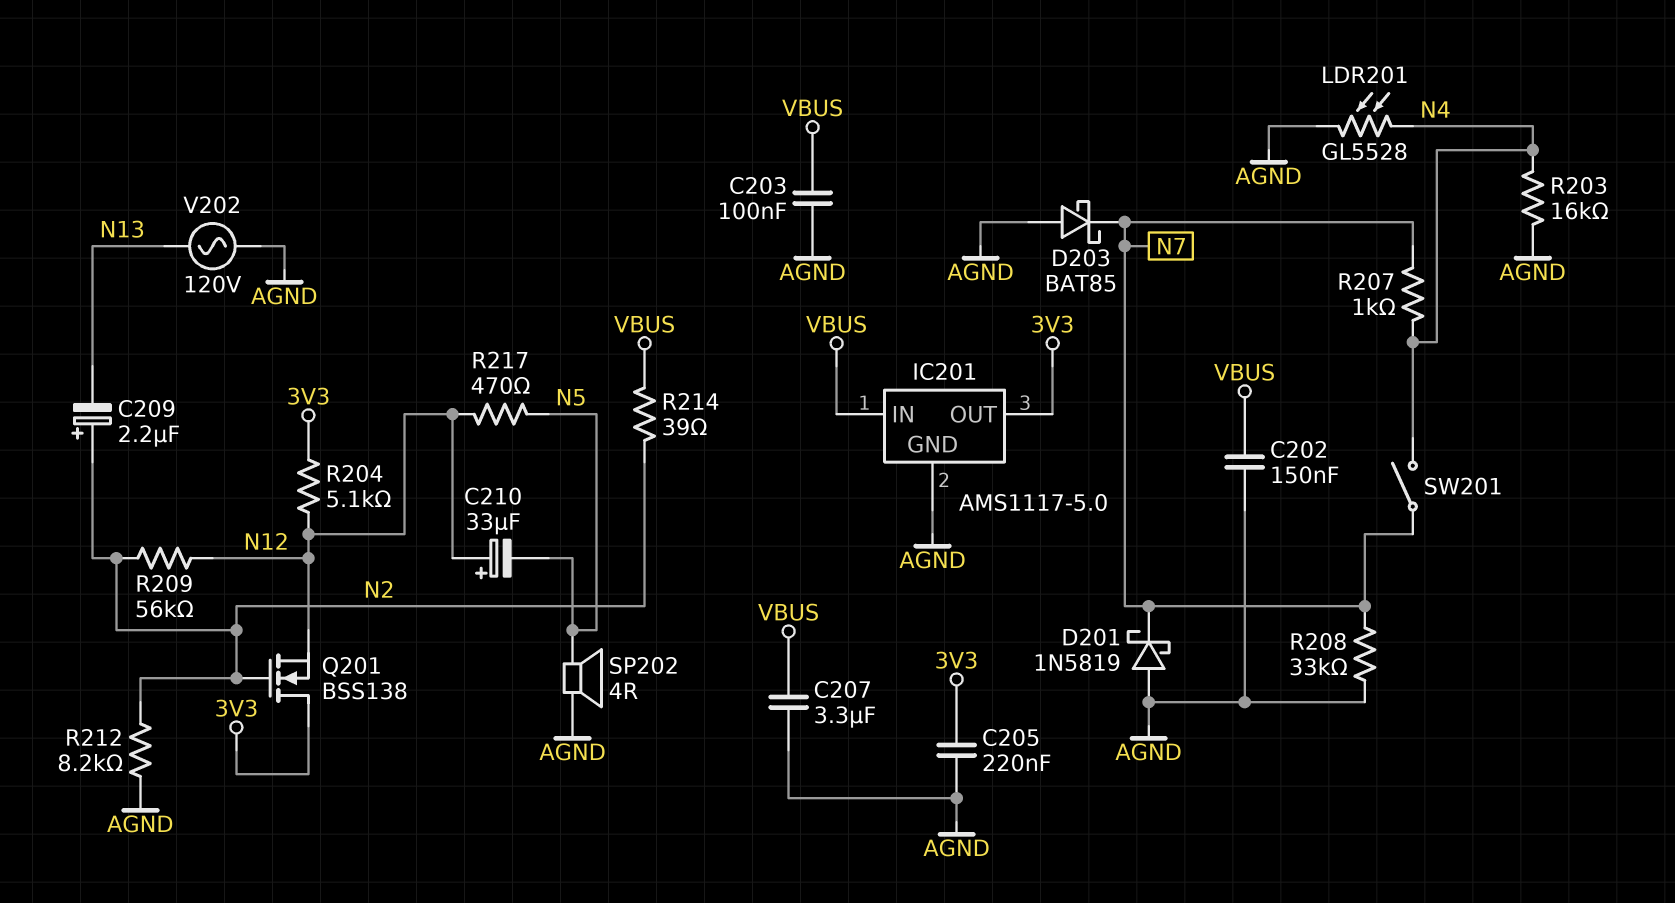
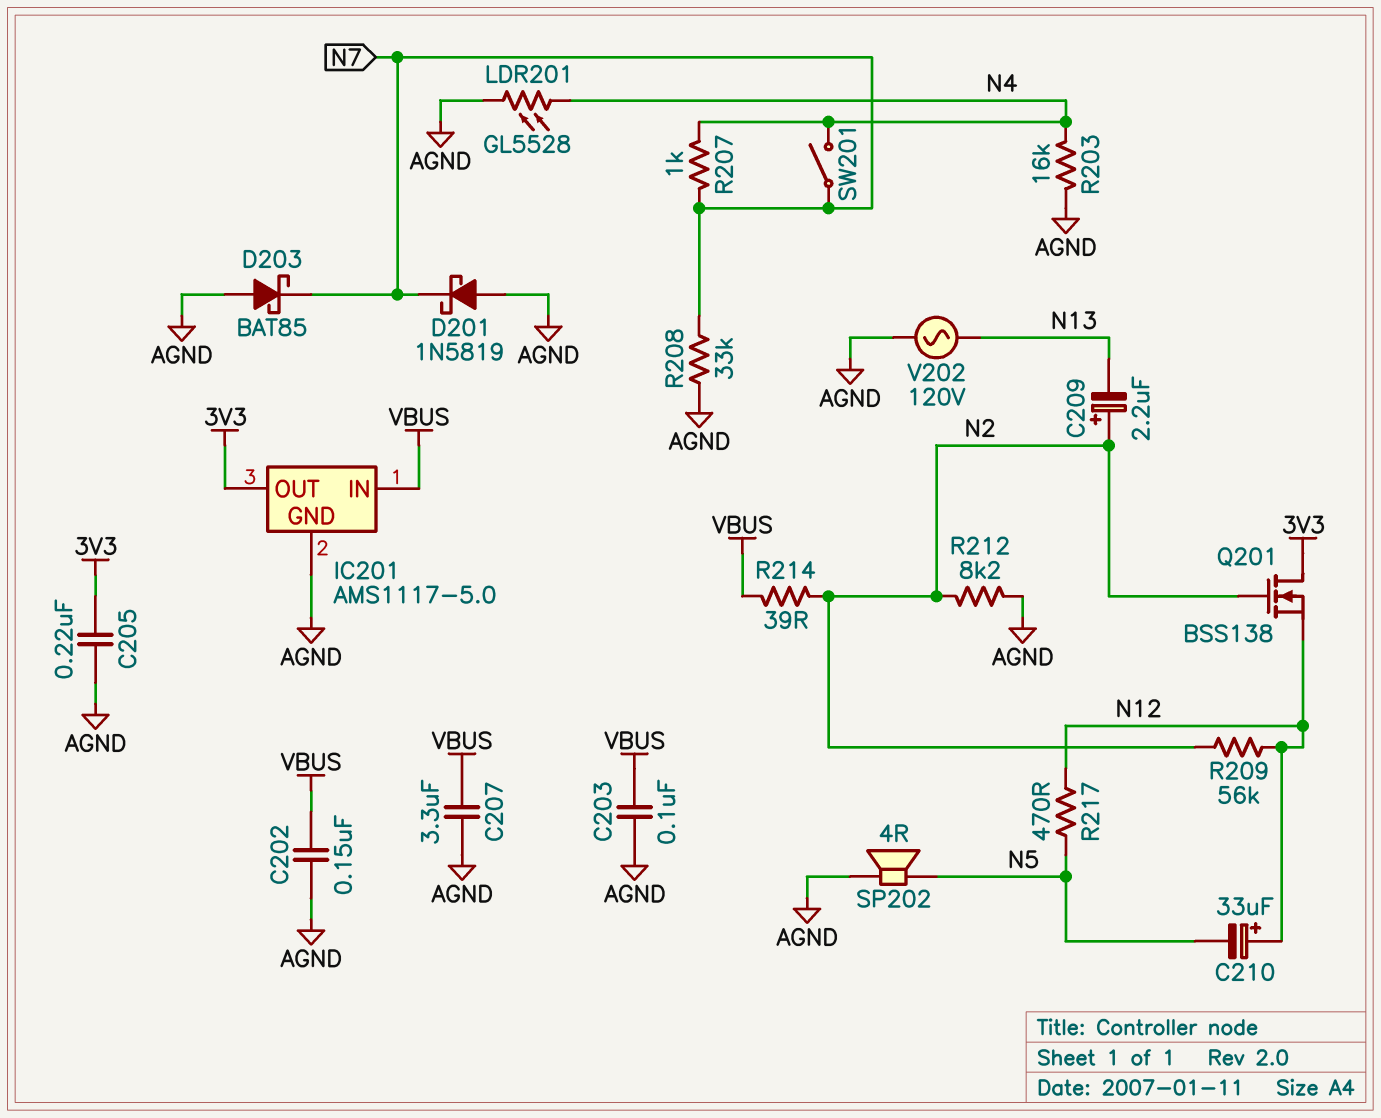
R204: 5.1k (3V3, N12) -> none

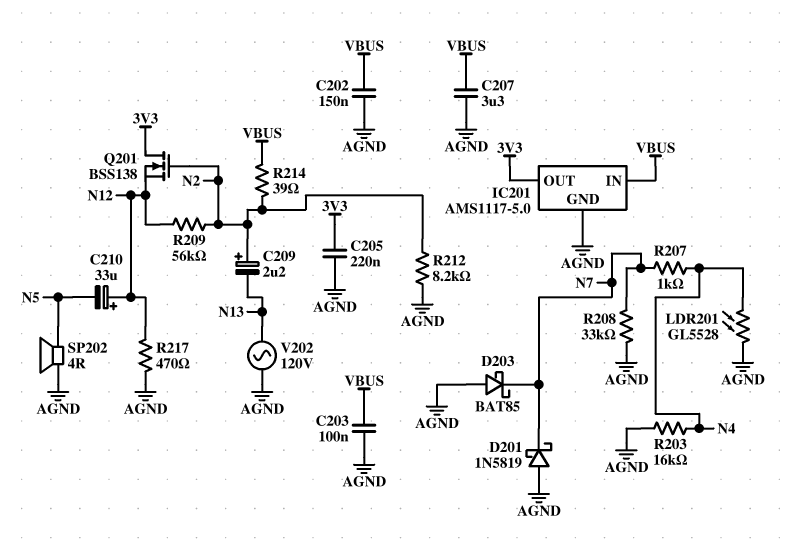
R217: 470 (N5, N12) -> 470 (AGND, N12)
SW201: switch (N4, N7) -> none

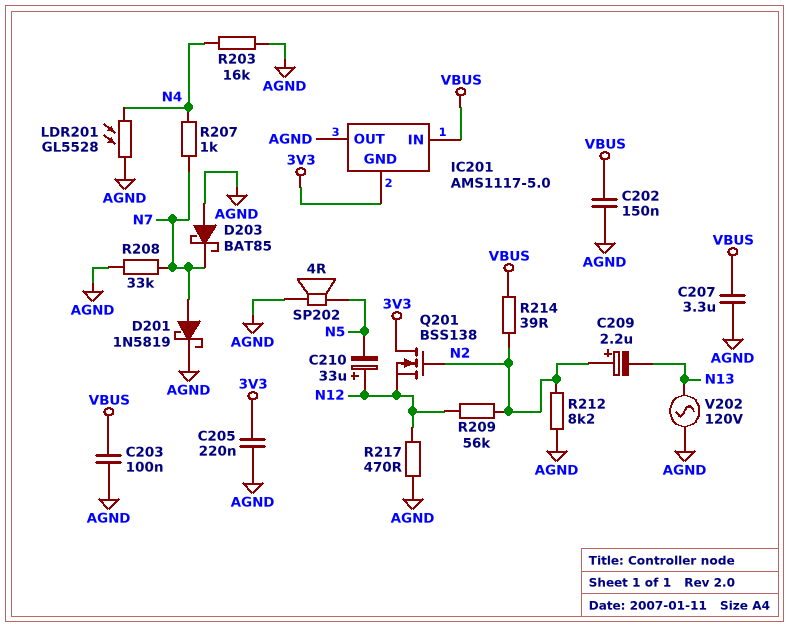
D201: schottky 1N5819 (A AGND, K N7) -> schottky 1N5819 (A N7, K AGND)
IC201 pin GND: AGND -> 3V3
IC201 pin OUT: 3V3 -> AGND

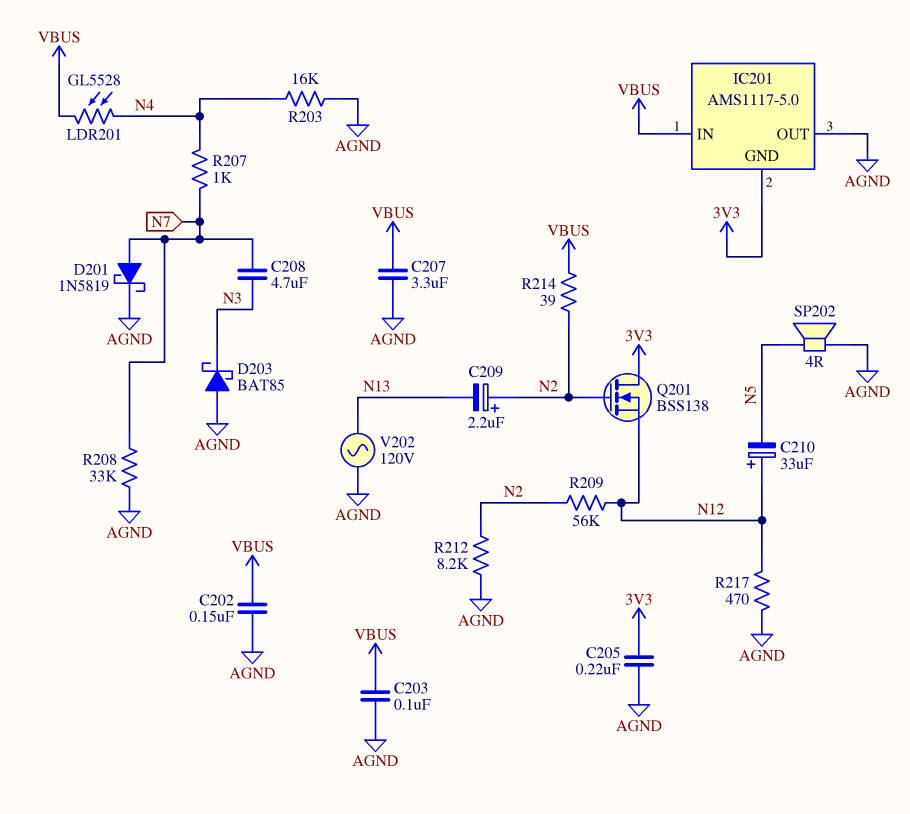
C208: none -> 4.7uF (N3, N7)
D203: schottky BAT85 (A AGND, K N7) -> schottky BAT85 (A AGND, K N3)
LDR201: GL5528 (AGND, N4) -> GL5528 (N4, VBUS)

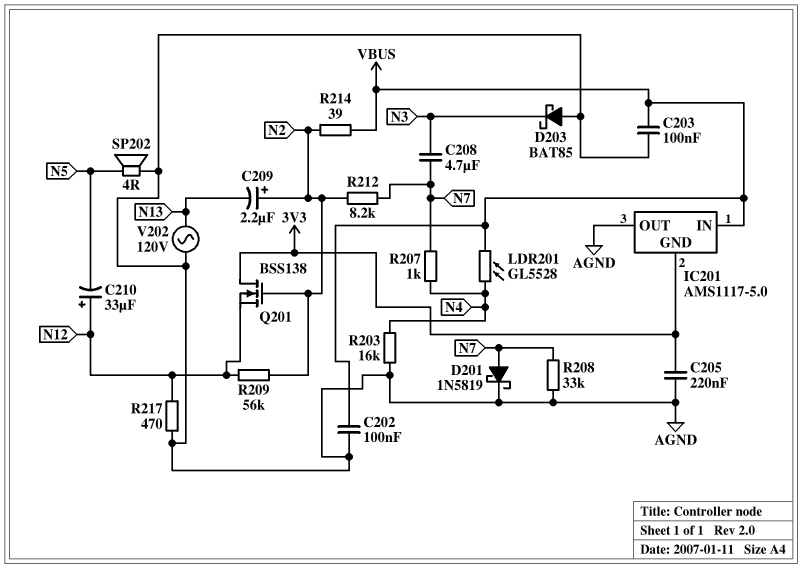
C202: 150nF (AGND, VBUS) -> 100nF (AGND, VBUS)
C207: 3.3uF (AGND, VBUS) -> none
R212: 8.2k (AGND, N2) -> 8.2k (N2, N7)

